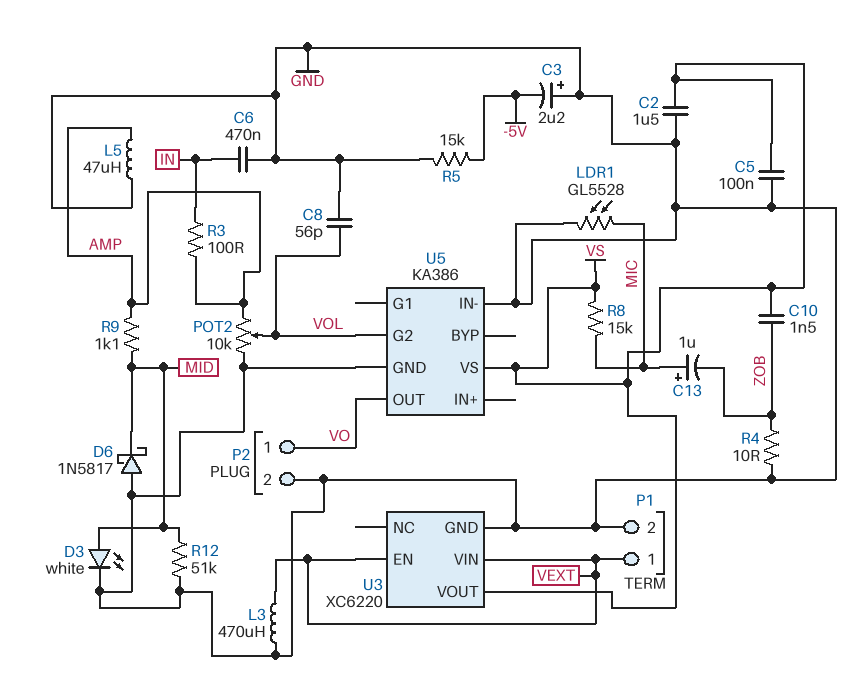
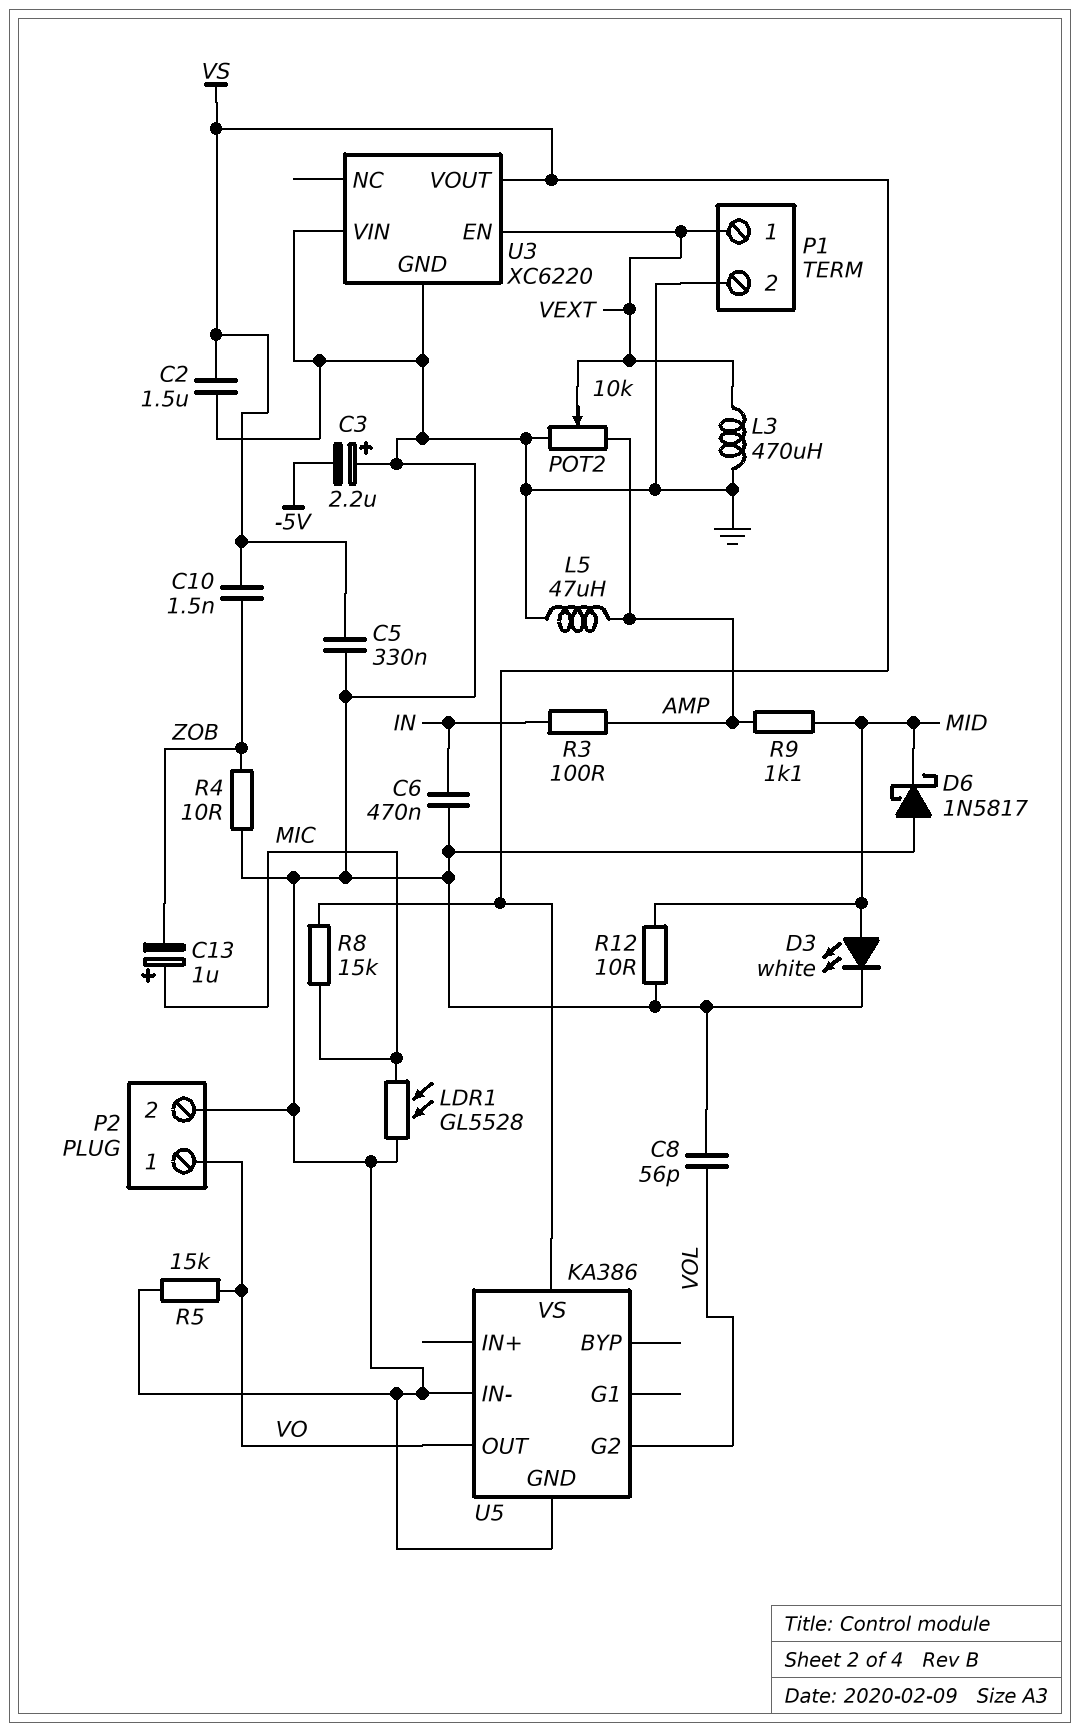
C5: 100nF (GND, VS) -> 330nF (GND, VS)
POT2: 10k (AMP, GND, wiper VOL) -> 10k (AMP, GND, wiper VEXT)
R5: 15k (-5V, GND) -> 15k (GND, VO)
R12: 51k (GND, MID) -> 10 (GND, MID)
U3 pin VIN: VEXT -> GND

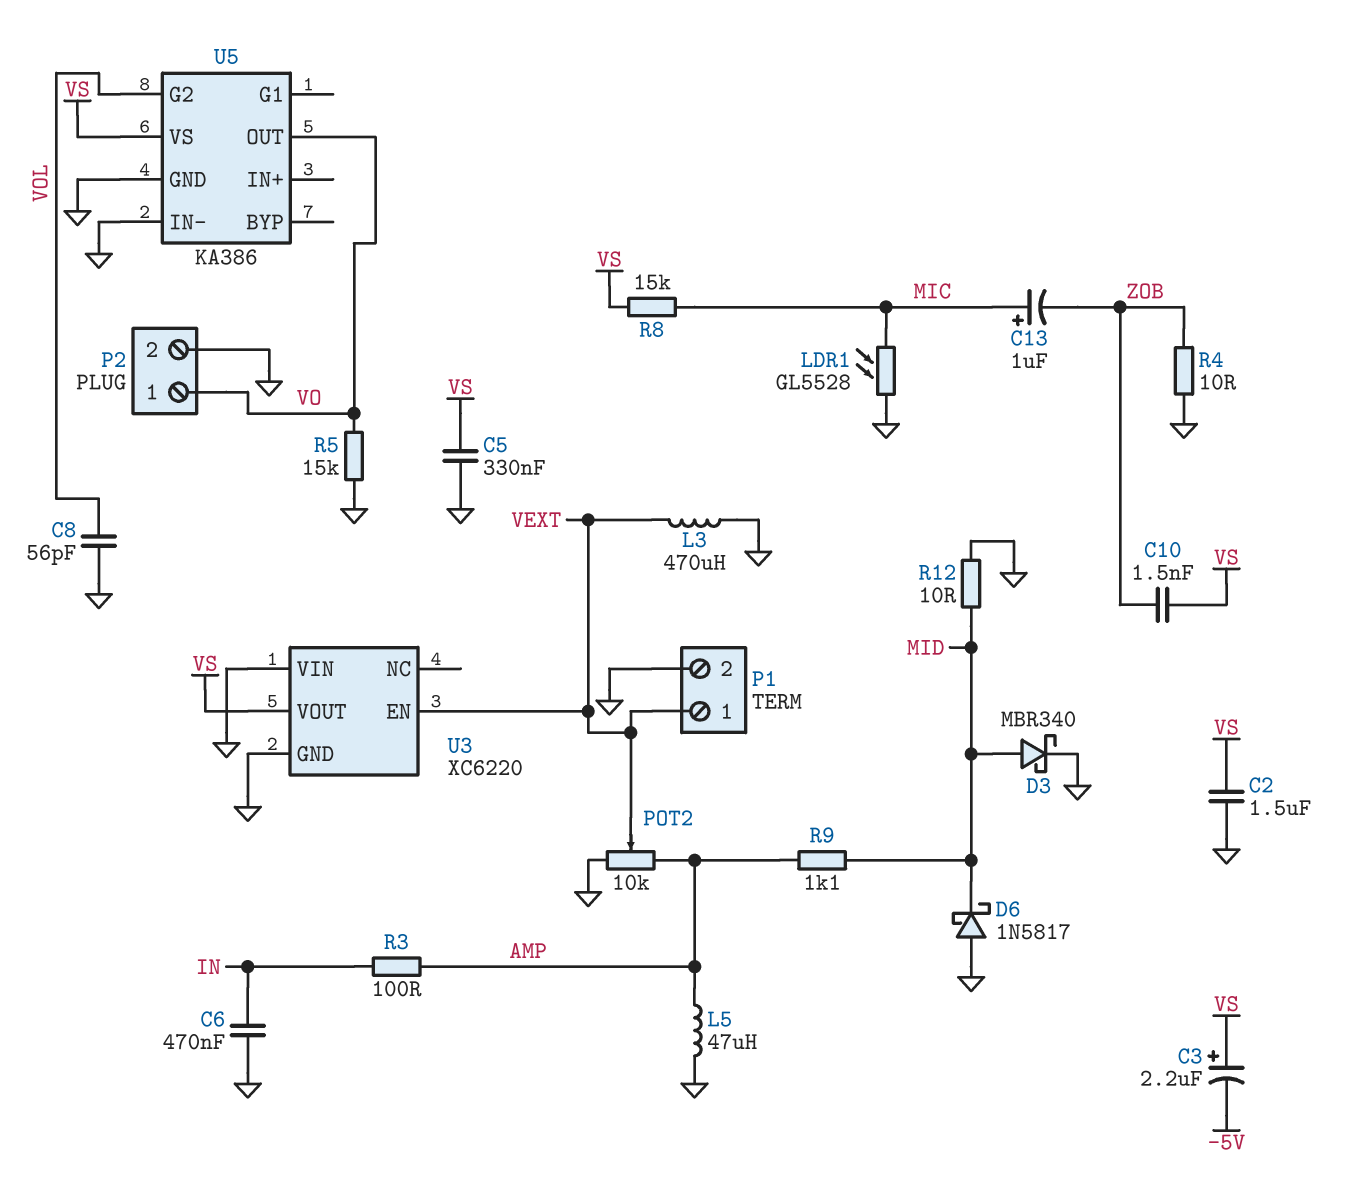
C3: 2.2uF (plus GND, minus -5V) -> 2.2uF (plus VS, minus -5V)
D3: LED white (A MID, K GND) -> schottky MBR340 (A MID, K GND)

